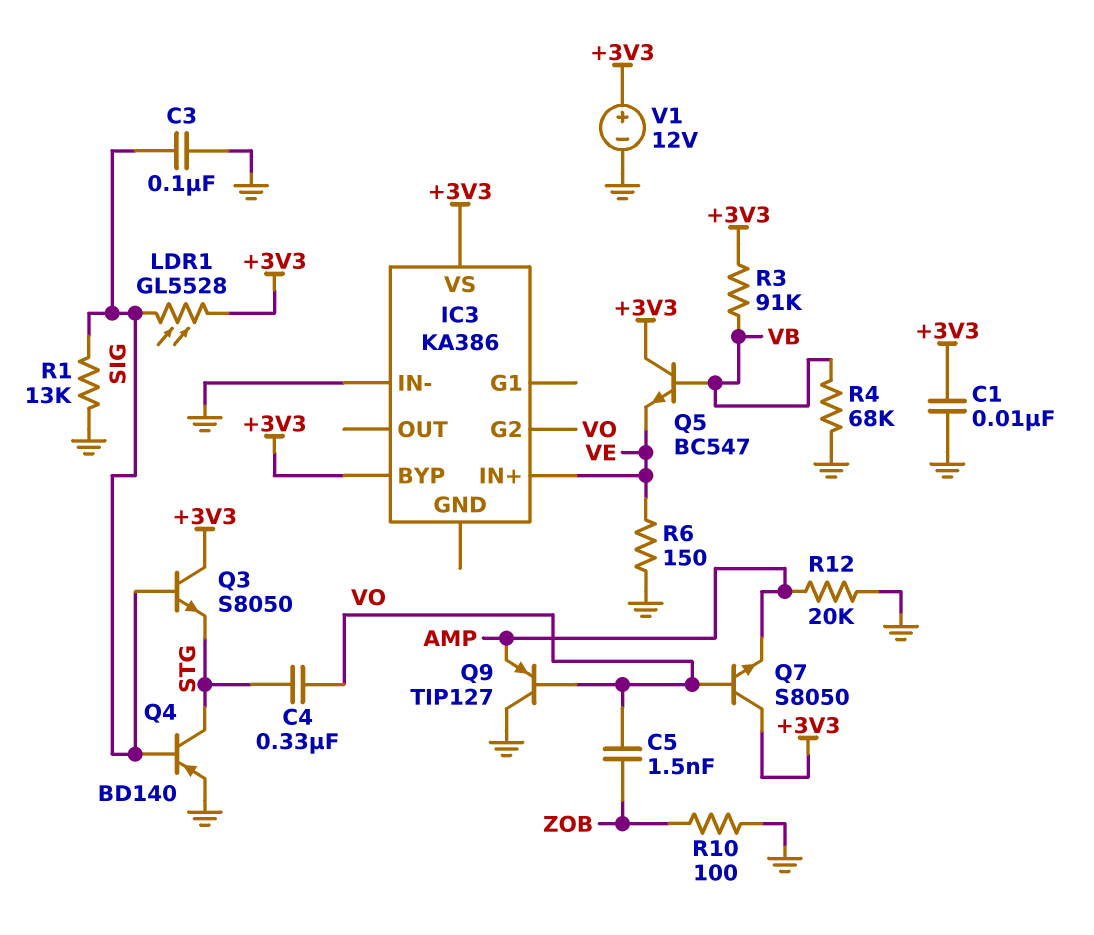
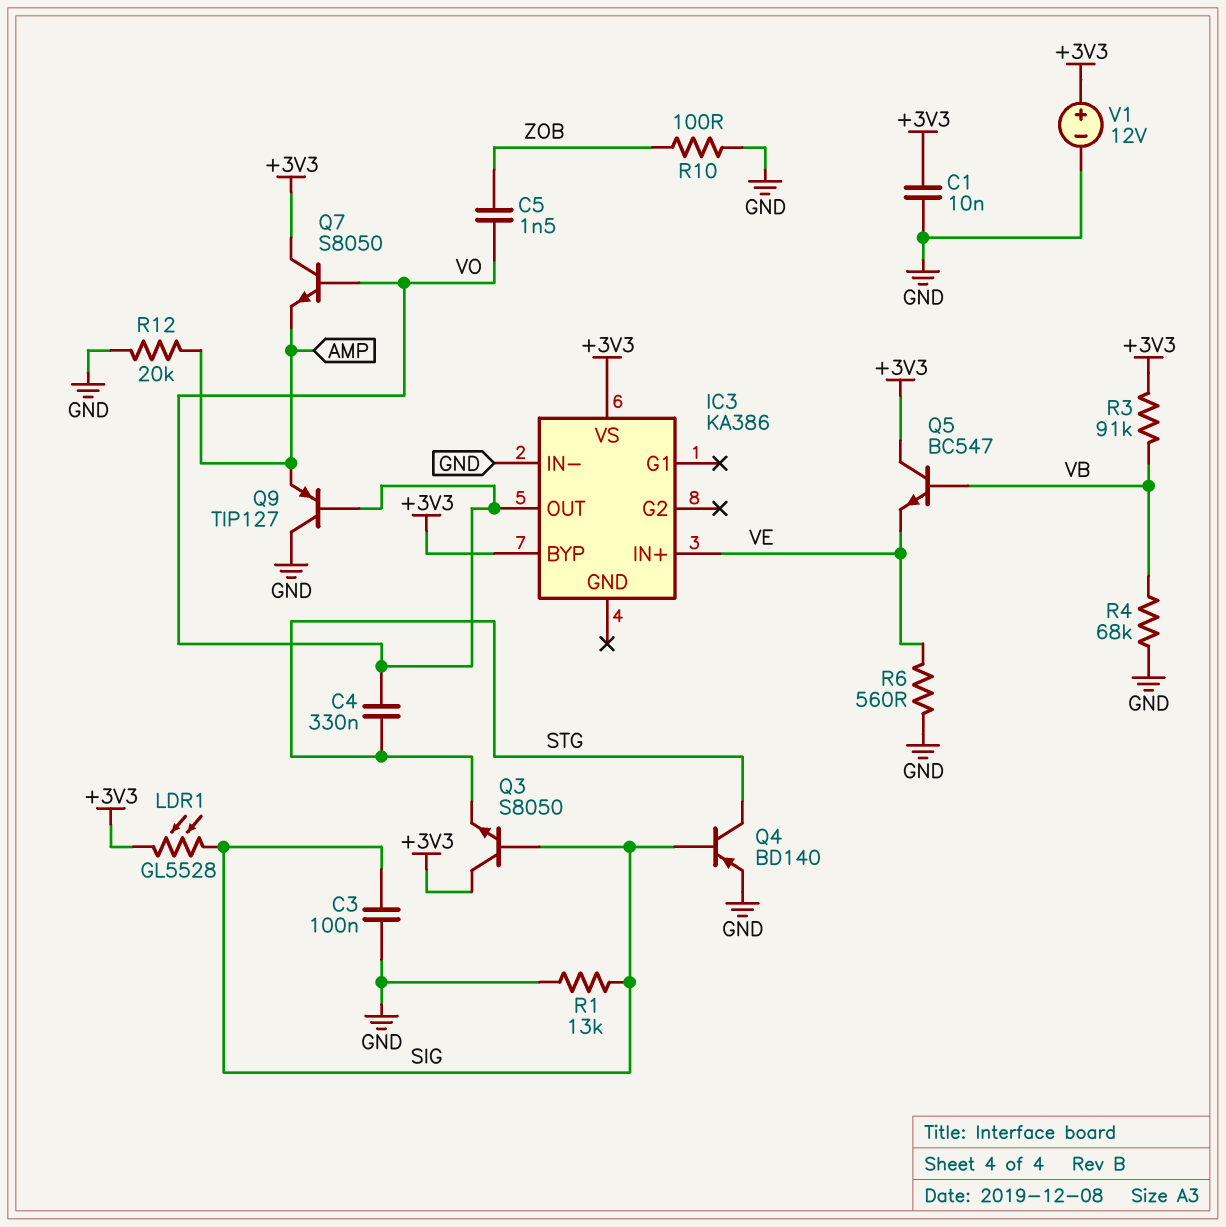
IC3 pin G2: VO -> none
IC3 pin OUT: none -> VO
R6: 150 (GND, VE) -> 560 (GND, VE)

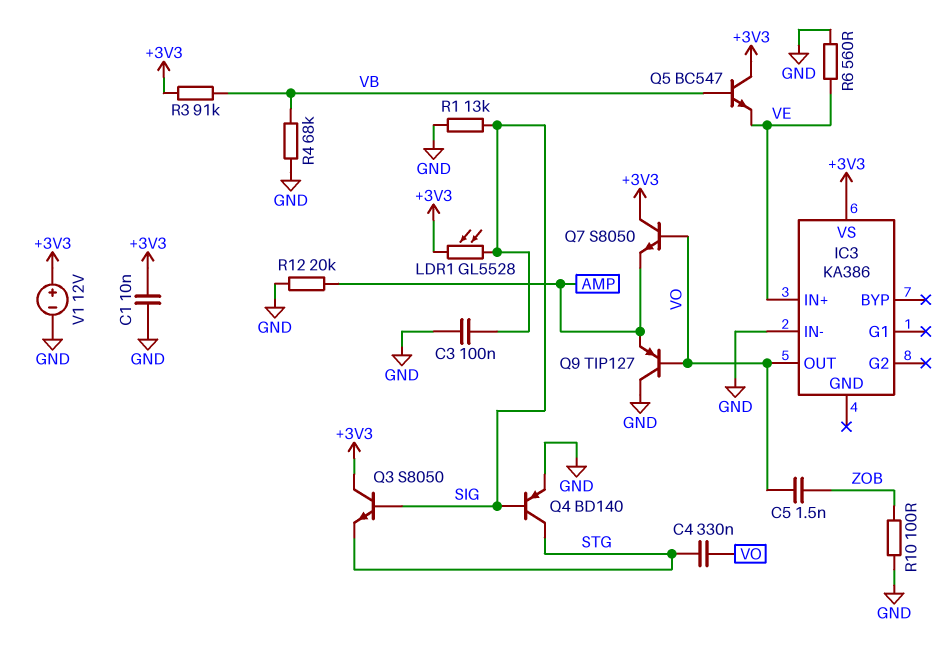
IC3 pin BYP: +3V3 -> none

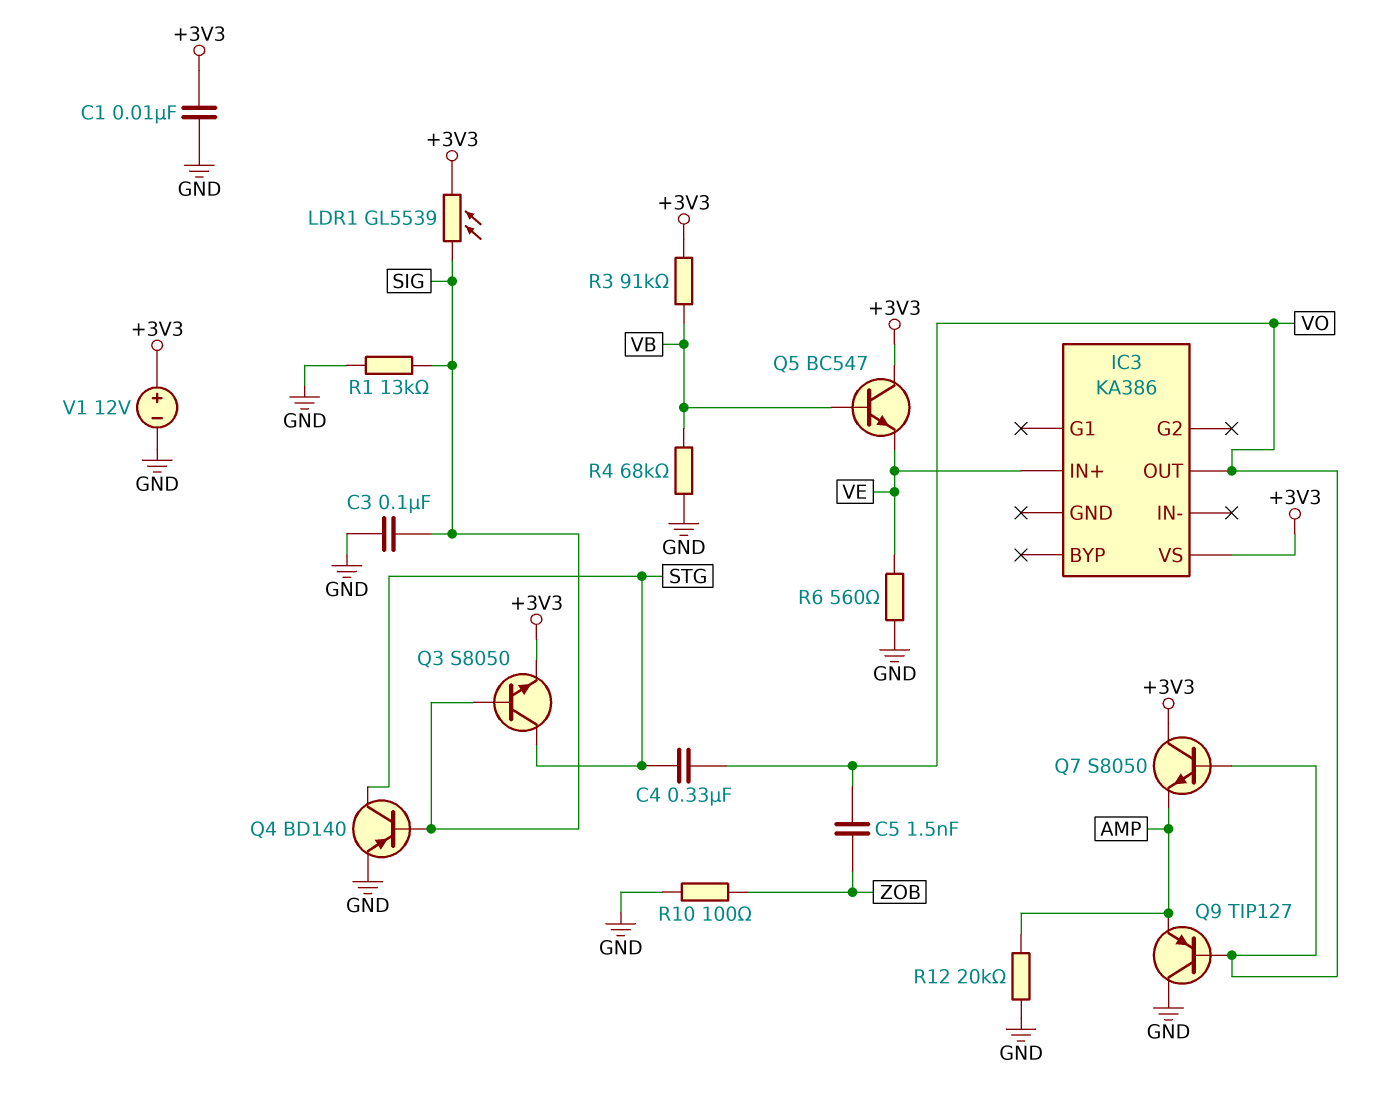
IC3 pin IN-: GND -> none
LDR1: GL5528 (+3V3, SIG) -> GL5539 (+3V3, SIG)
Q3: NPN S8050 (B SIG, C +3V3, E STG) -> NPN S8050 (B SIG, C STG, E +3V3)

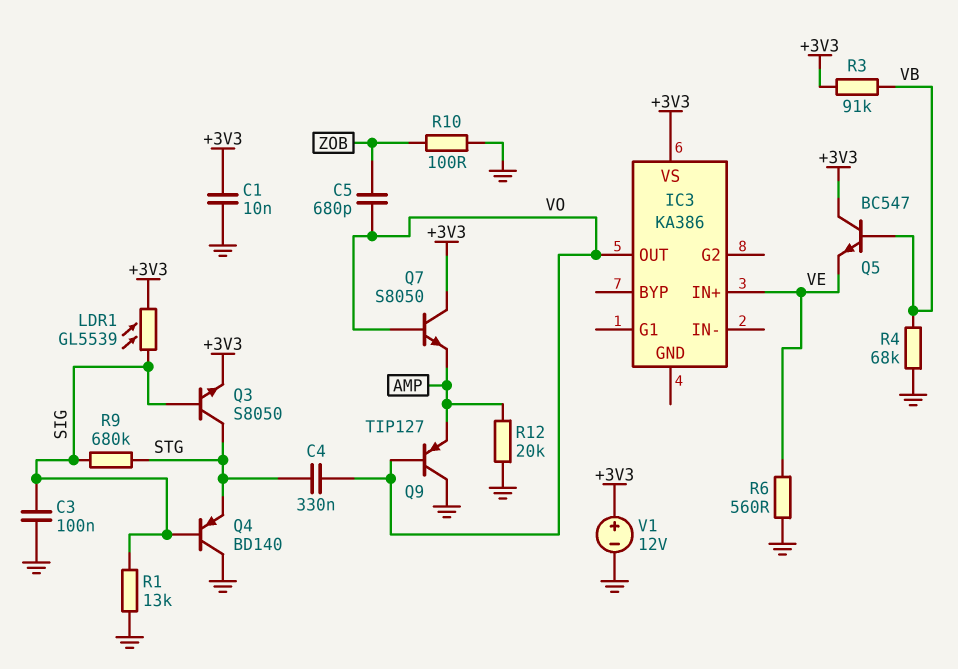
C5: 1.5nF (VO, ZOB) -> 680pF (VO, ZOB)
Q4: PNP BD140 (B SIG, C STG, E GND) -> PNP BD140 (B SIG, C GND, E STG)
R9: none -> 680k (SIG, STG)

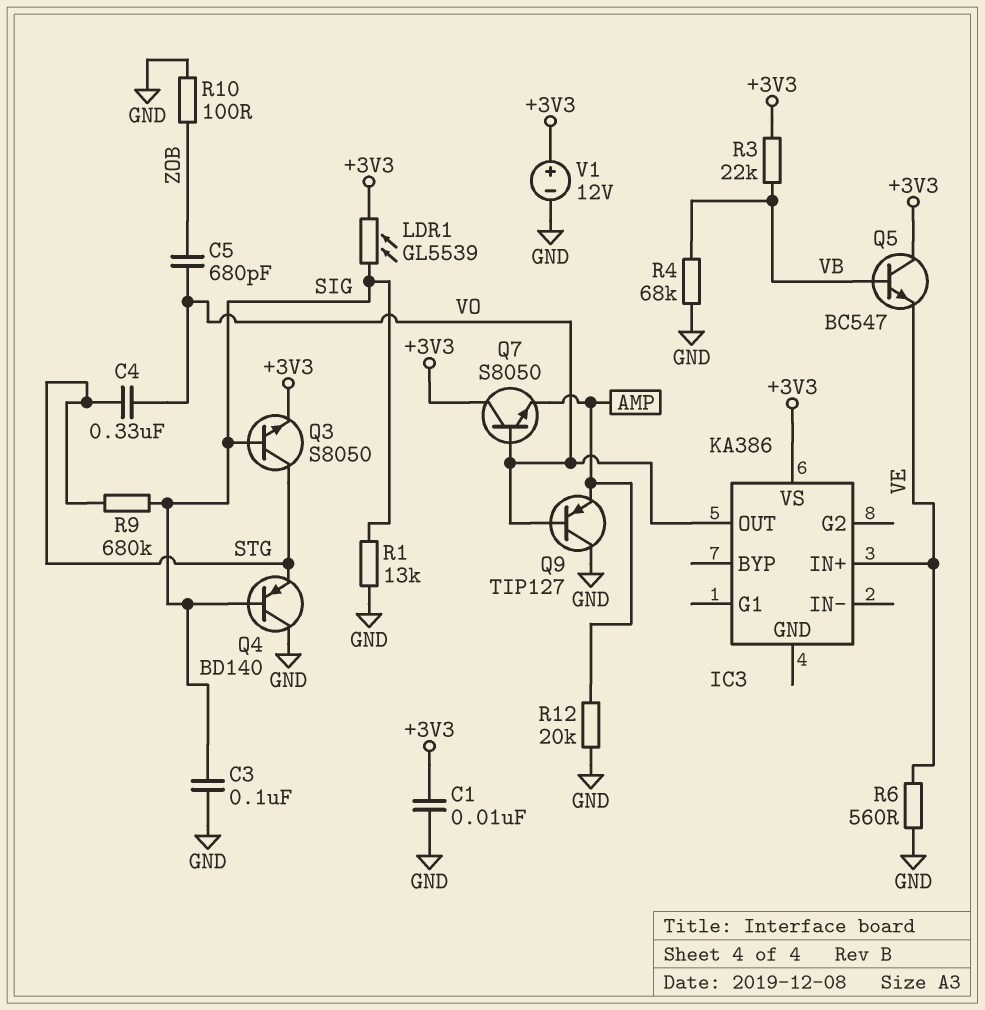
R3: 91k (+3V3, VB) -> 22k (+3V3, VB)

